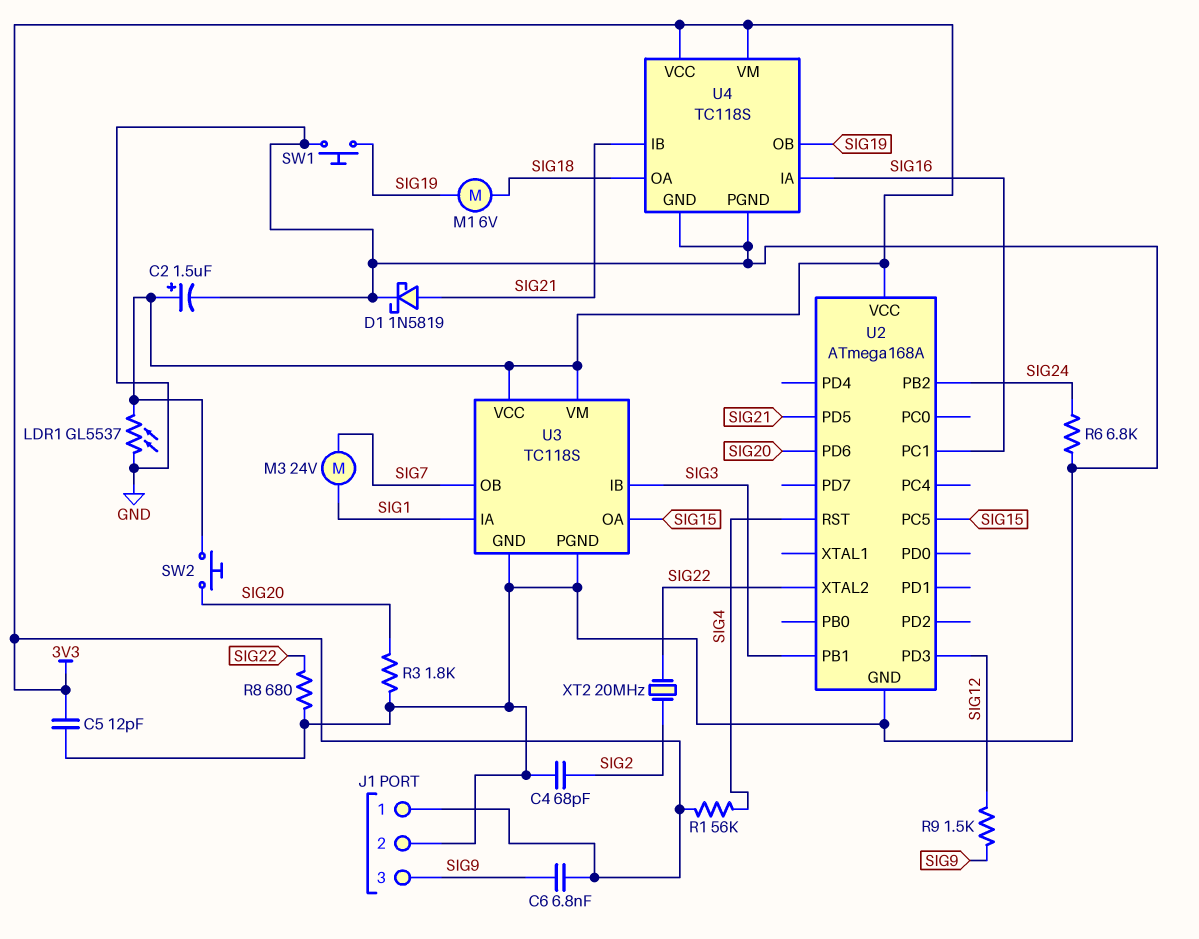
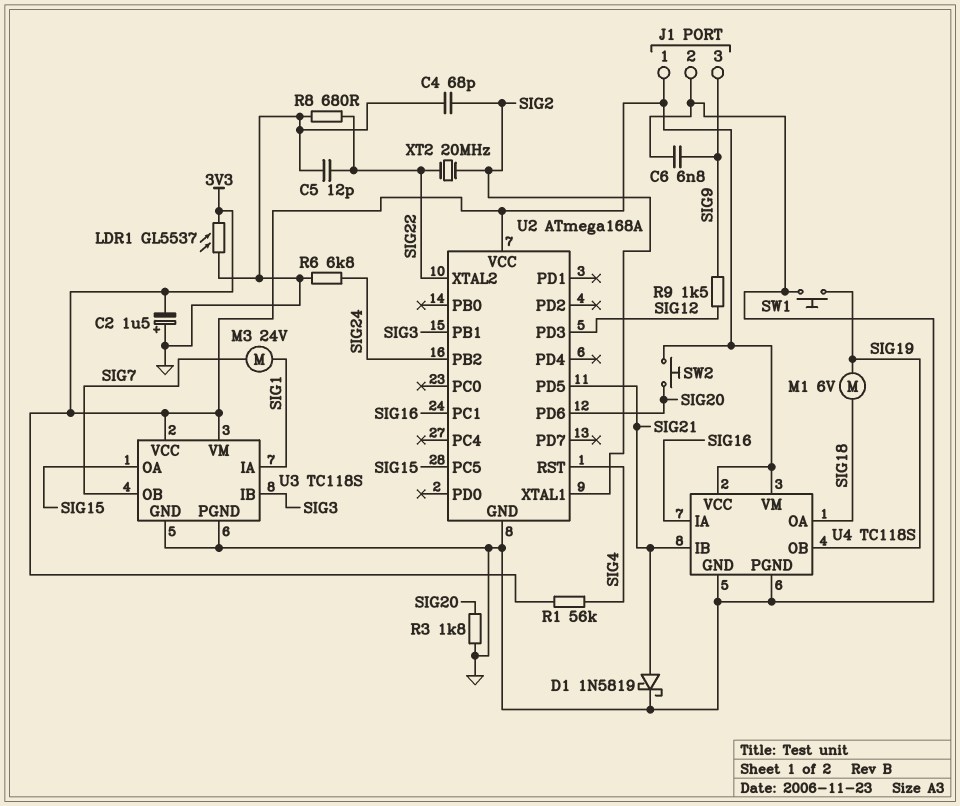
C2: 1.5uF (plus 3V3, minus GND) -> 1.5uF (plus GND, minus 3V3)
C5: 12pF (3V3, GND) -> 12pF (GND, SIG22)
C6: 6.8nF (3V3, SIG9) -> 6.8nF (GND, SIG9)
U2 pin XTAL1: none -> SIG2

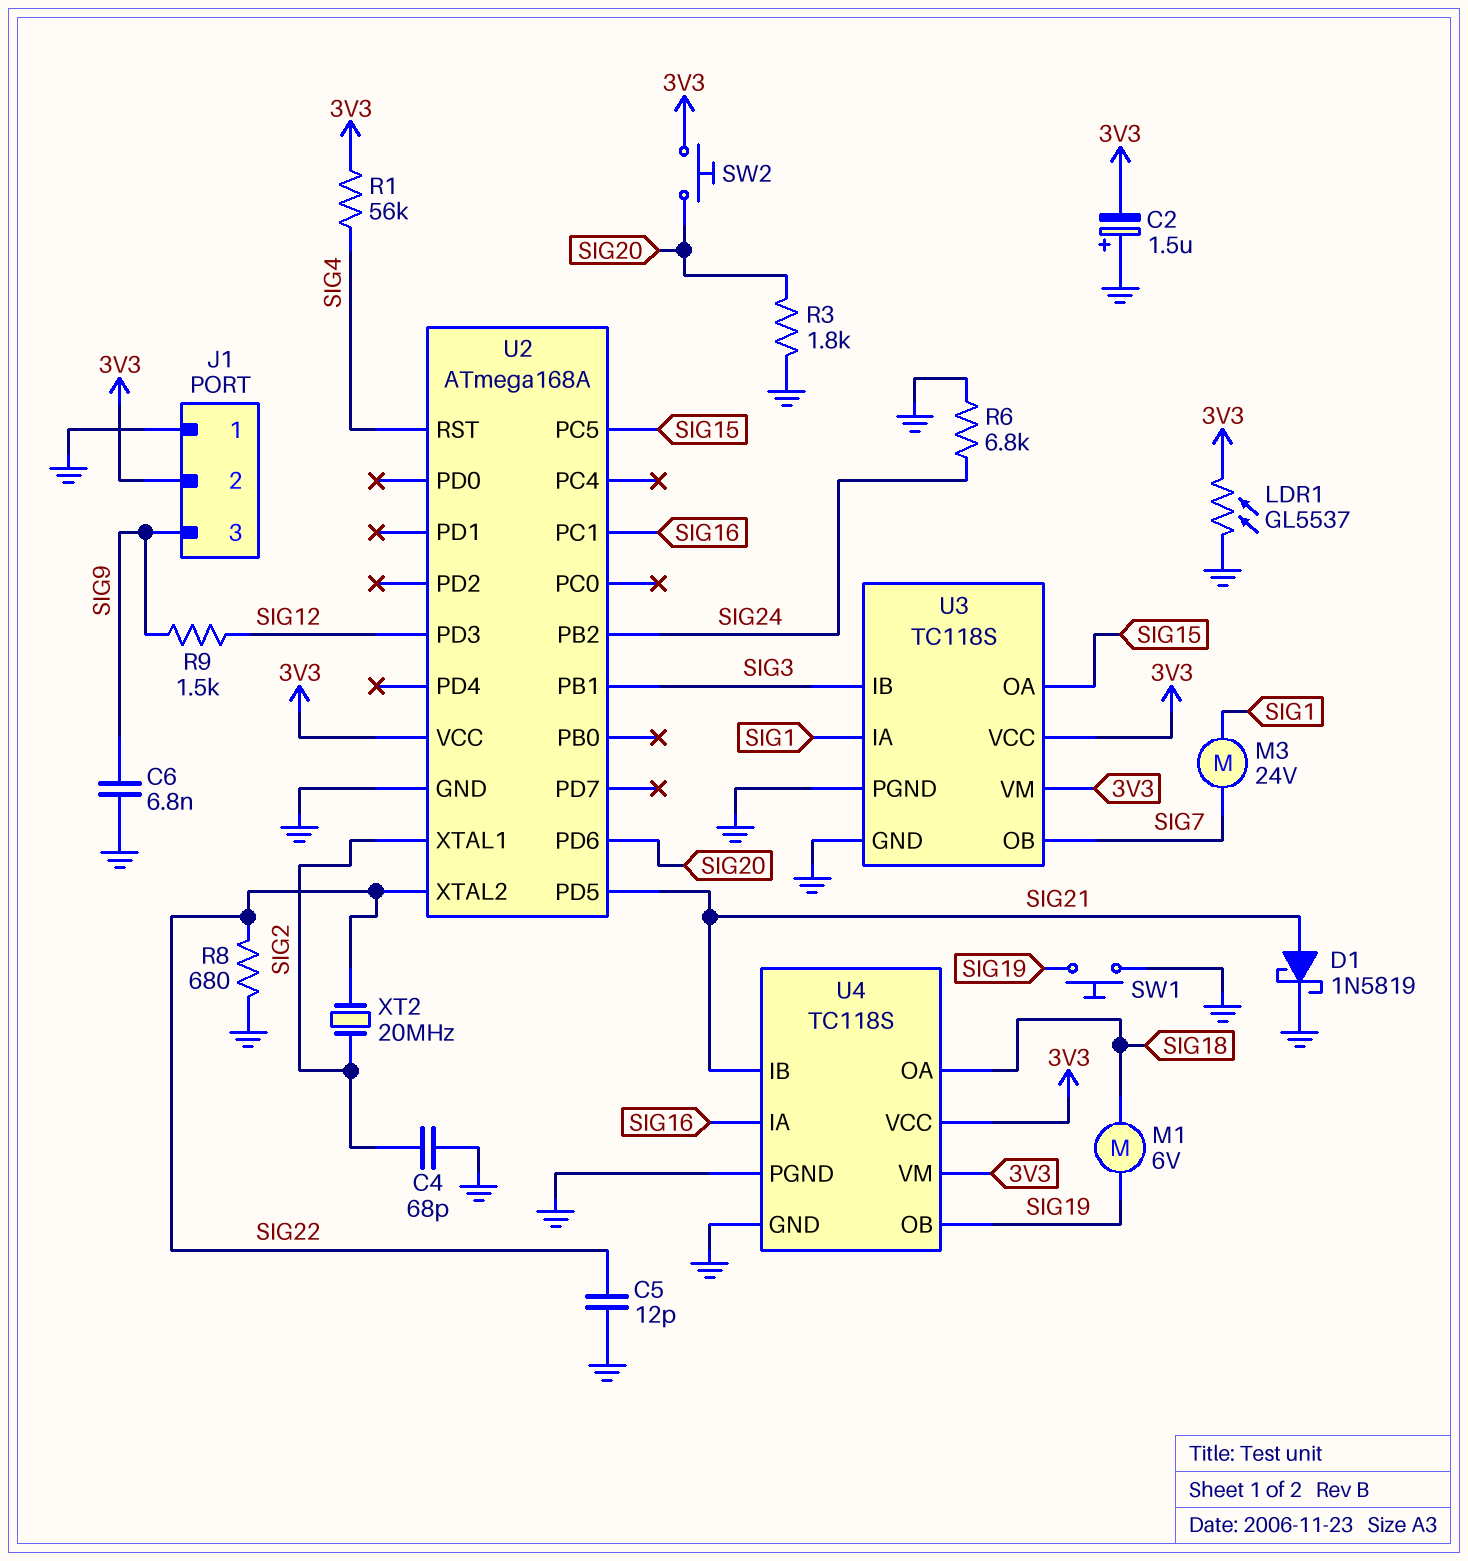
J1 pin 1: 3V3 -> GND
J1 pin 2: GND -> 3V3

